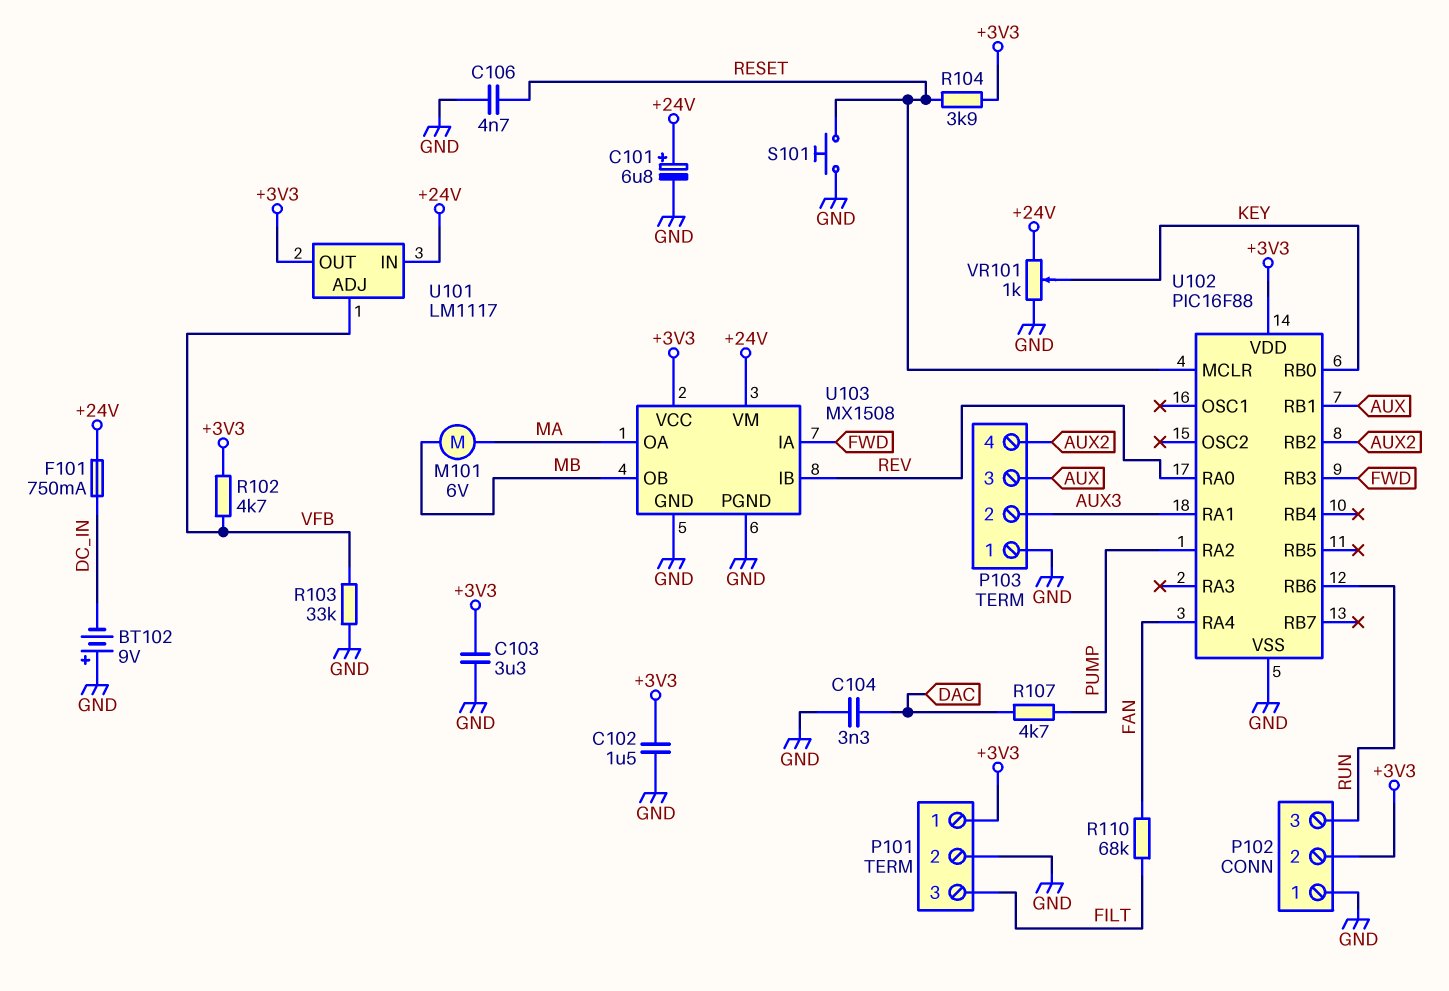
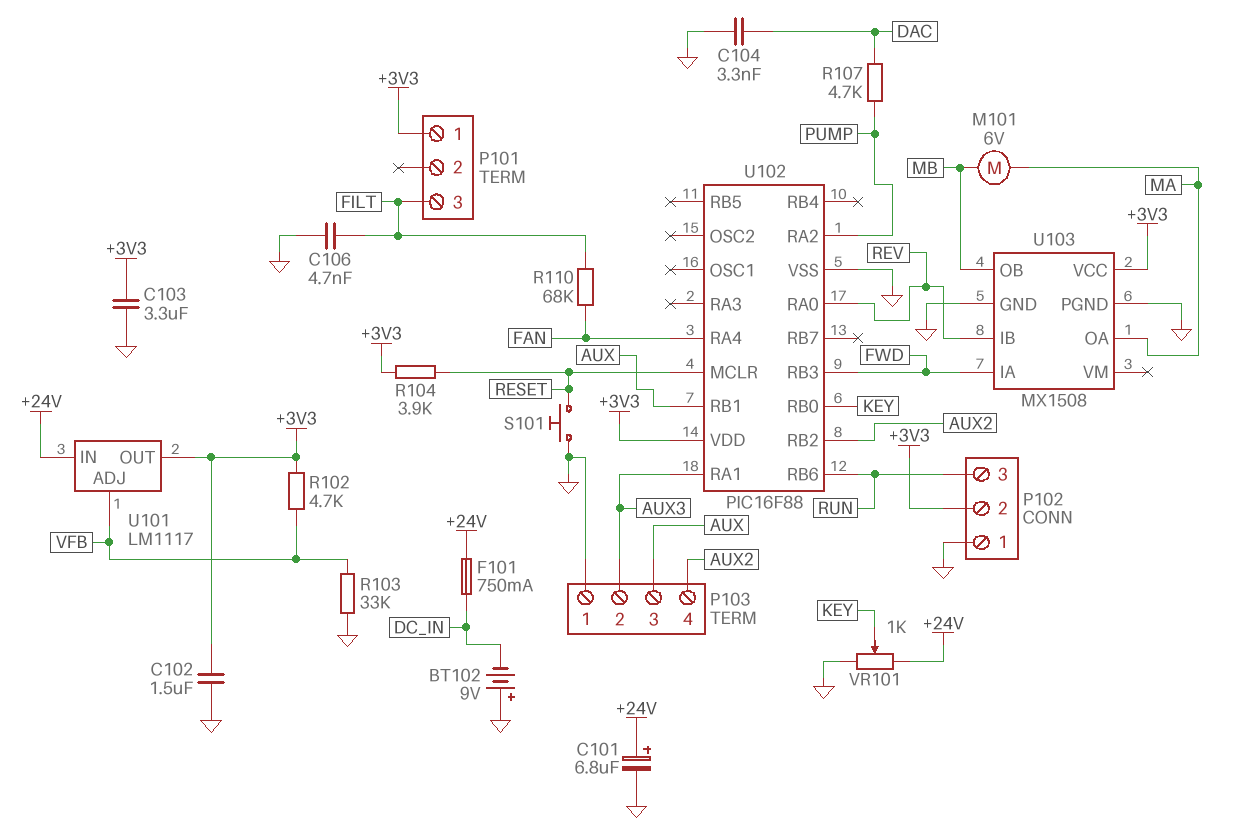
C106: 4.7nF (GND, RESET) -> 4.7nF (FILT, GND)
P101 pin 2: GND -> none
U103 pin VM: +24V -> none

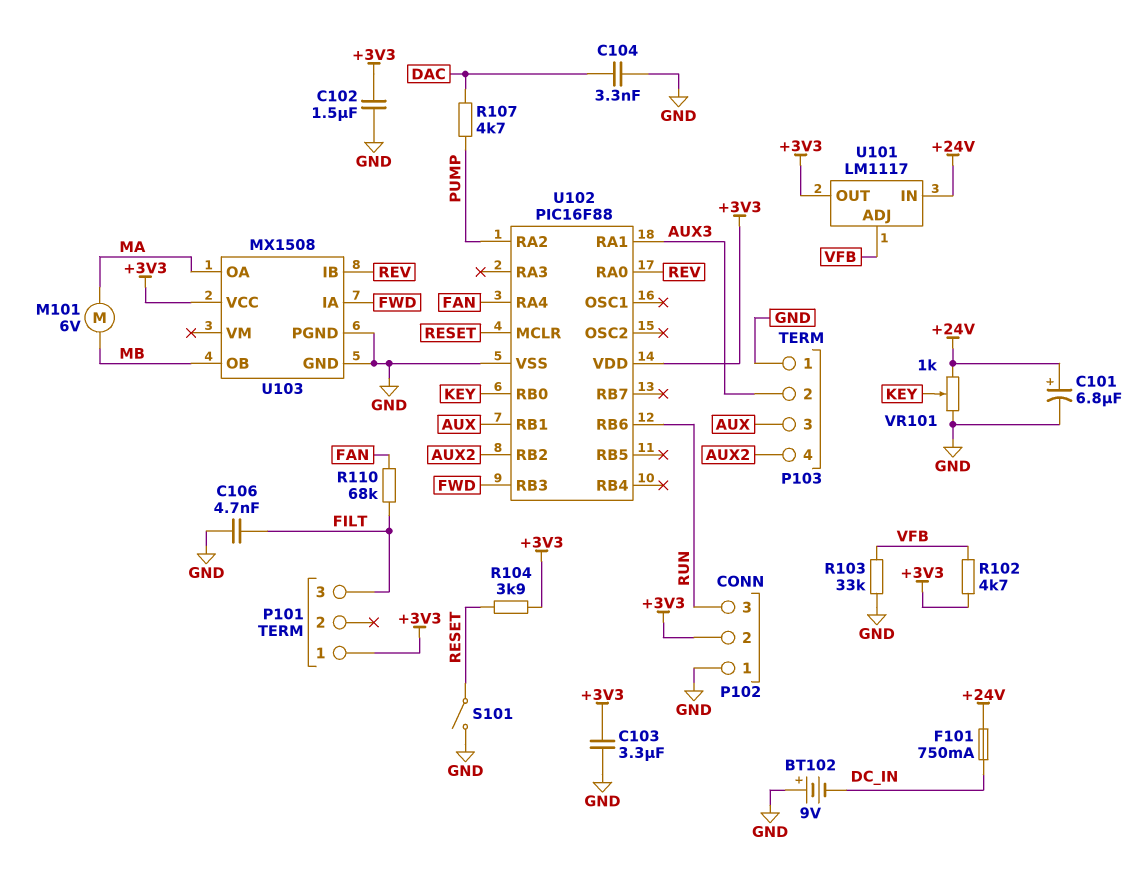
S101: button (GND, RESET) -> switch (GND, RESET)

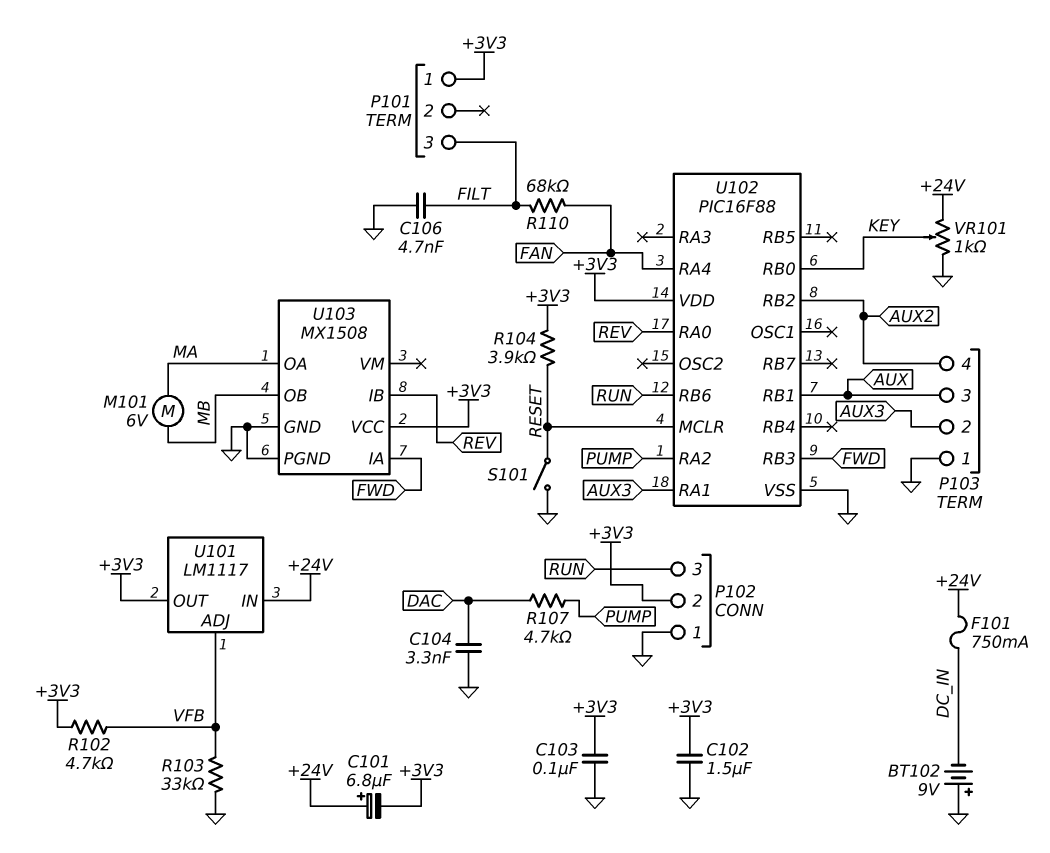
C101: 6.8uF (plus +24V, minus GND) -> 6.8uF (plus +24V, minus +3V3)
C103: 3.3uF (+3V3, GND) -> 100nF (+3V3, GND)

